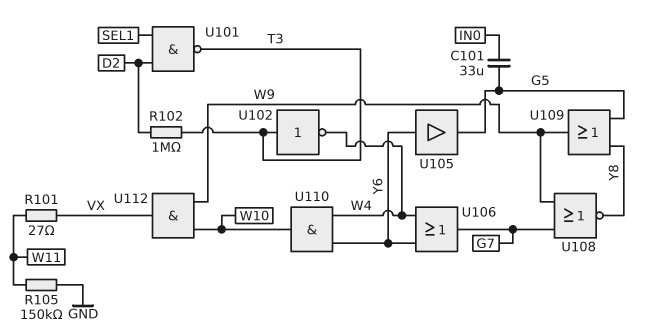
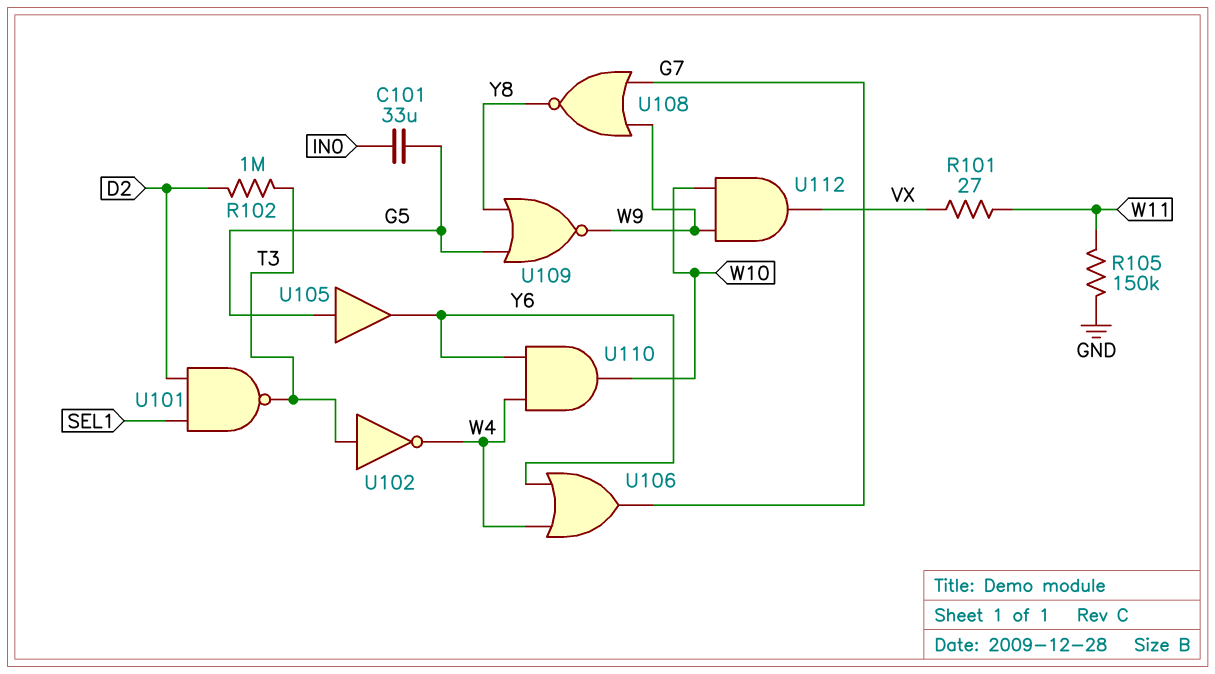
U105: buffer (in Y6, out G5) -> buffer (in G5, out Y6)
U109: OR (in G5, in Y8, out W9) -> NOR (in G5, in Y8, out W9)

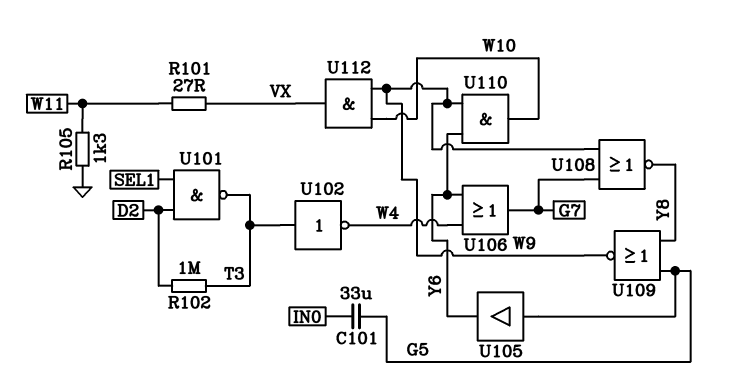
R105: 150k (GND, W11) -> 1.3k (GND, W11)
U110: AND (in W4, in Y6, out W10) -> AND (in W9, in Y6, out W10)

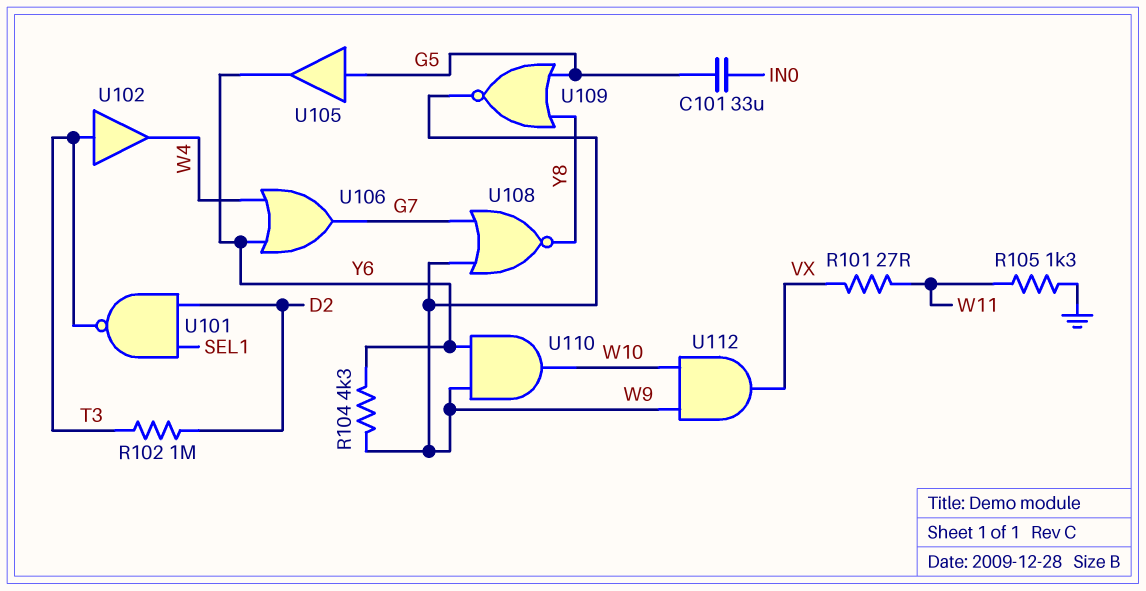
R104: none -> 4.3k (W9, Y6)
U102: NOT (in T3, out W4) -> buffer (in T3, out W4)

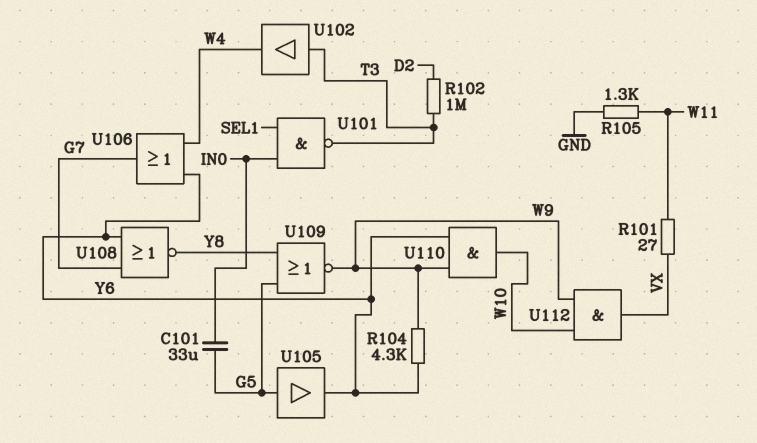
U101: NAND (in D2, in SEL1, out T3) -> NAND (in IN0, in SEL1, out T3)
U108: NOR (in G7, in W9, out Y8) -> NOR (in G7, in Y6, out Y8)

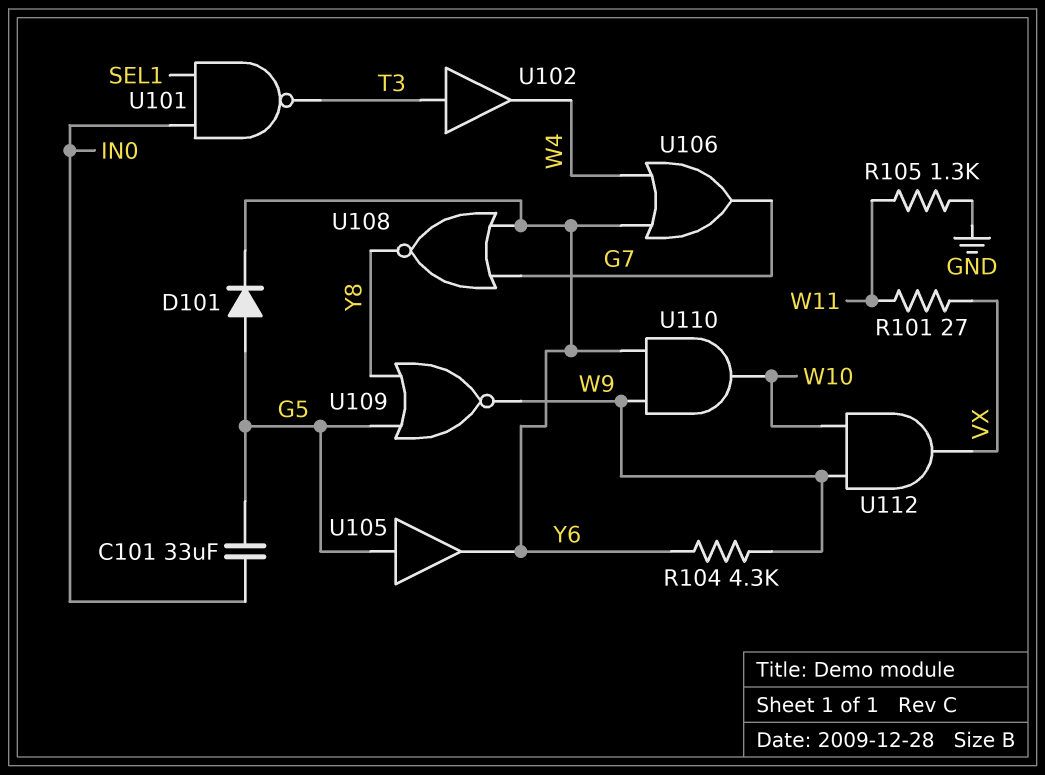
D101: none -> diode (A G5, K Y6)
R102: 1M (D2, T3) -> none

